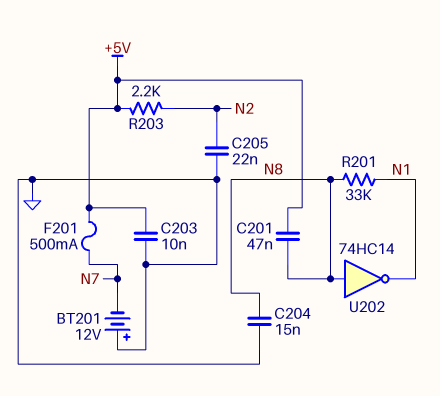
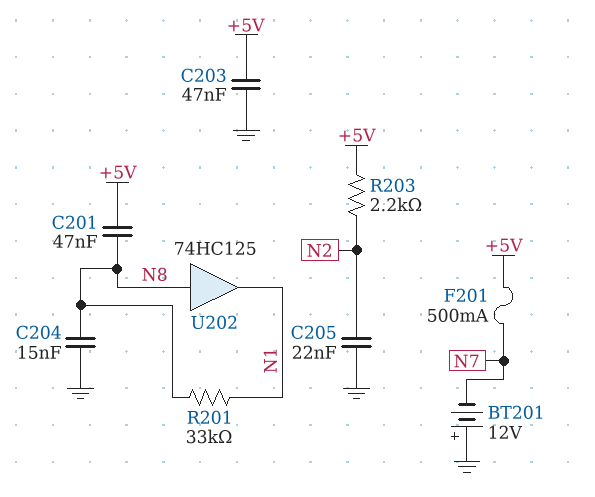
C203: 10nF (+5V, GND) -> 47nF (+5V, GND)
U202: NOT 74HC14 (in N8, out N1) -> buffer 74HC125 (in N8, out N1)

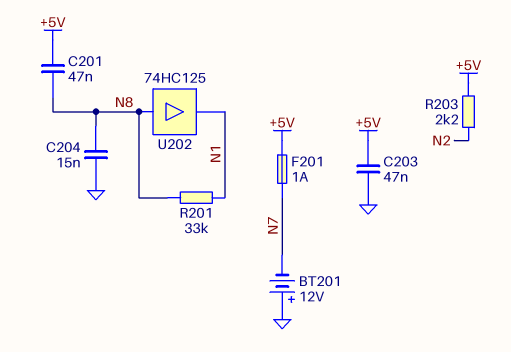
C205: 22nF (GND, N2) -> none
F201: 500mA (+5V, N7) -> 1A (+5V, N7)

